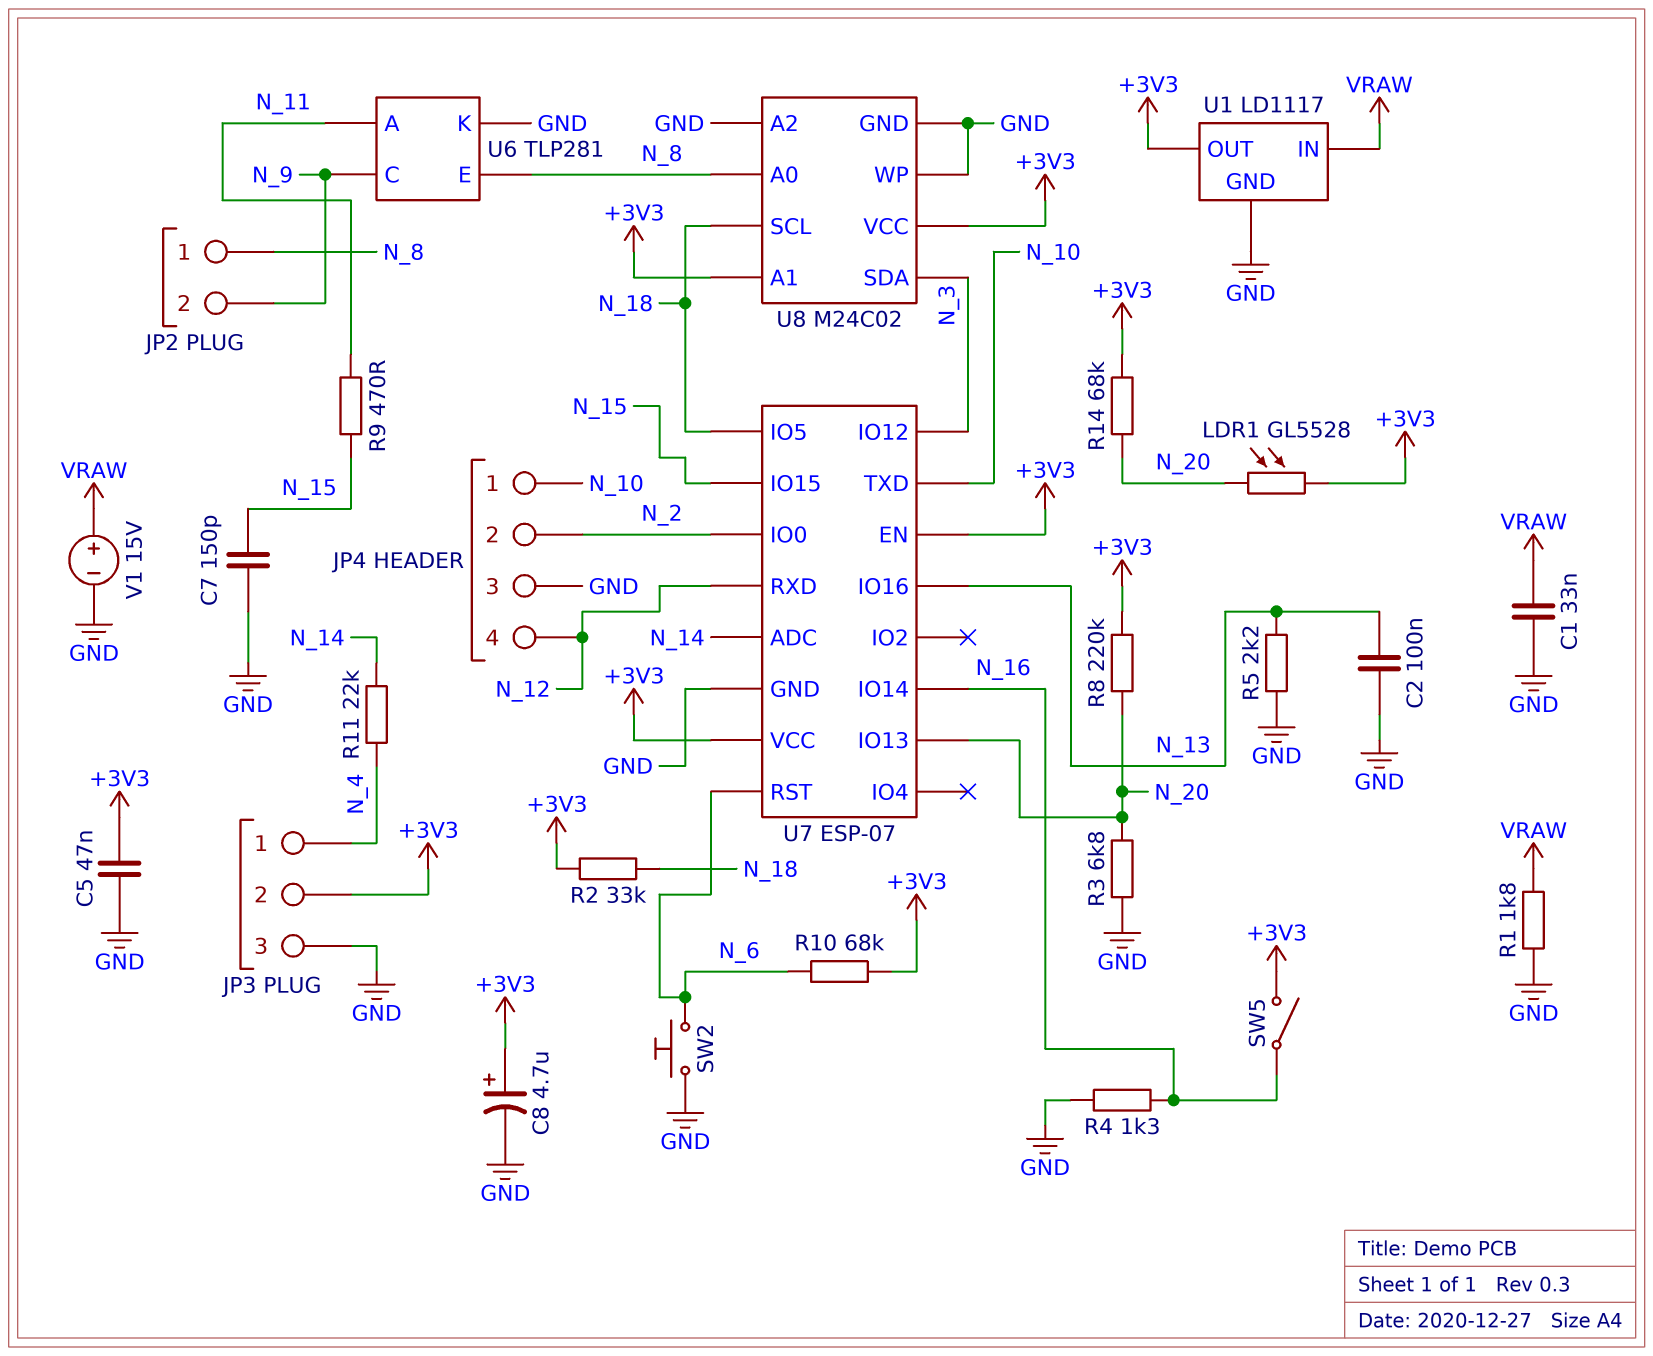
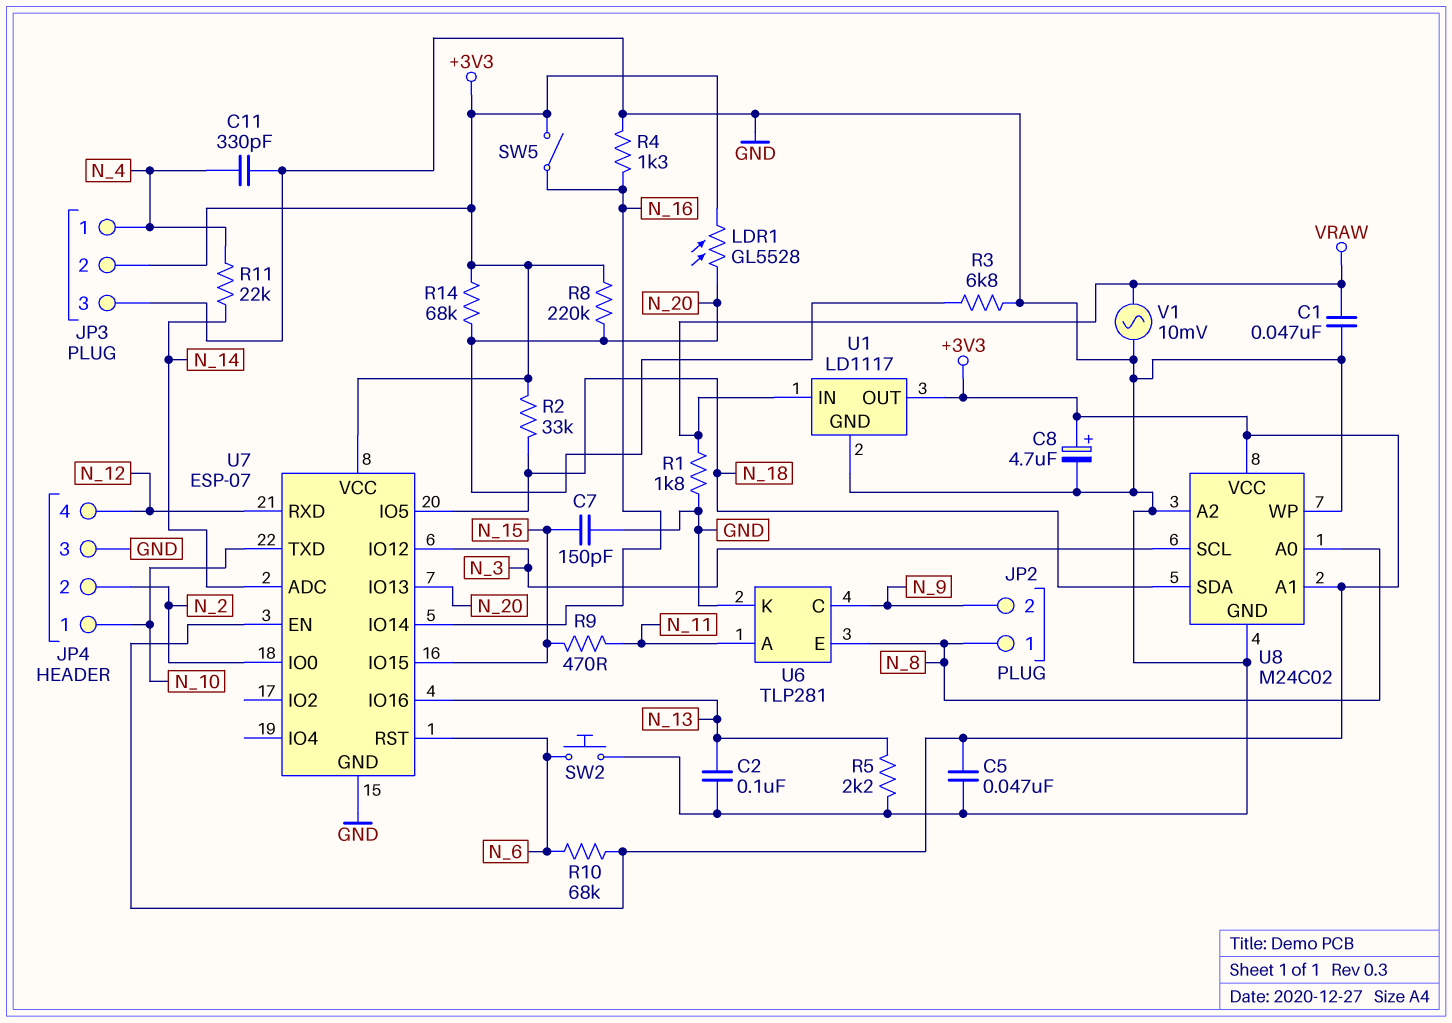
C1: 33nF (GND, VRAW) -> 47nF (GND, VRAW)
C11: none -> 330pF (GND, N_4)
U8 pin SCL: N_18 -> N_3
U8 pin SDA: N_3 -> N_18
V1: 15V (plus VRAW, minus GND) -> AC 10mV (GND, VRAW)

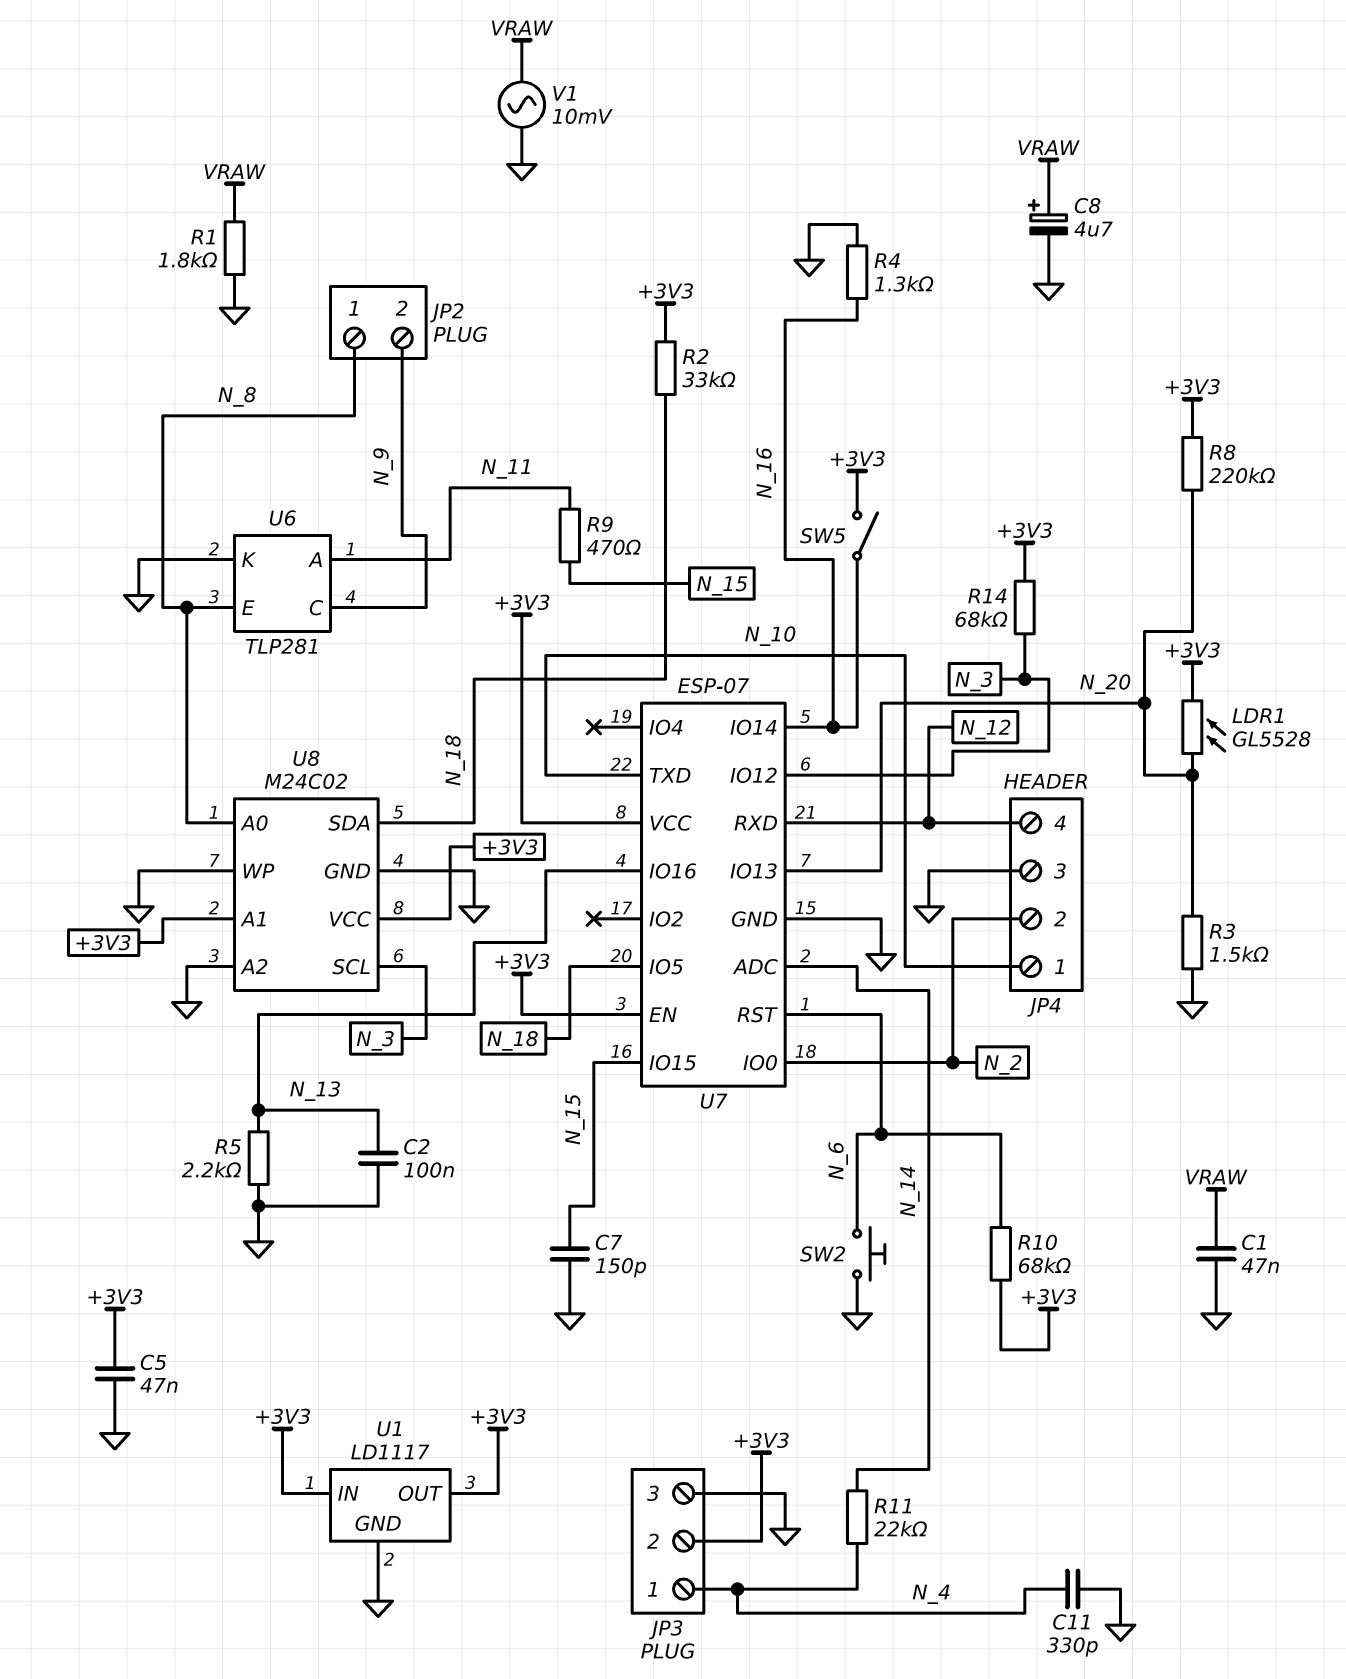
C8: 4.7uF (plus +3V3, minus GND) -> 4.7uF (plus VRAW, minus GND)
R3: 6.8k (GND, N_20) -> 1.5k (GND, N_20)
R14: 68k (+3V3, N_20) -> 68k (+3V3, N_3)
U1 pin IN: VRAW -> +3V3

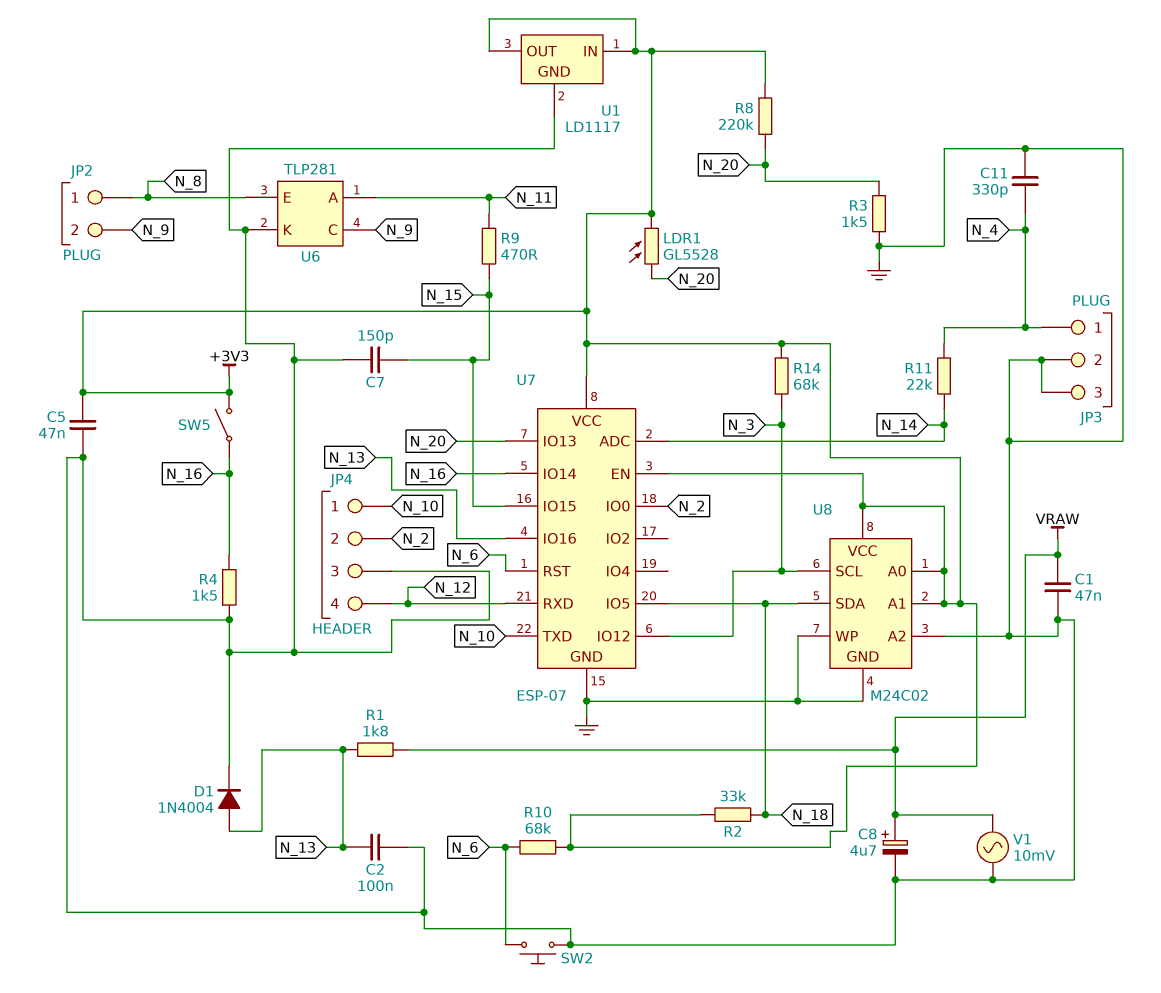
D1: none -> diode 1N4004 (A N_13, K GND)
JP3 pin 2: +3V3 -> GND
R1: 1.8k (GND, VRAW) -> 1.8k (N_13, VRAW)
R4: 1.3k (GND, N_16) -> 1.5k (GND, N_16)
R5: 2.2k (GND, N_13) -> none
U8 pin A0: N_8 -> +3V3

